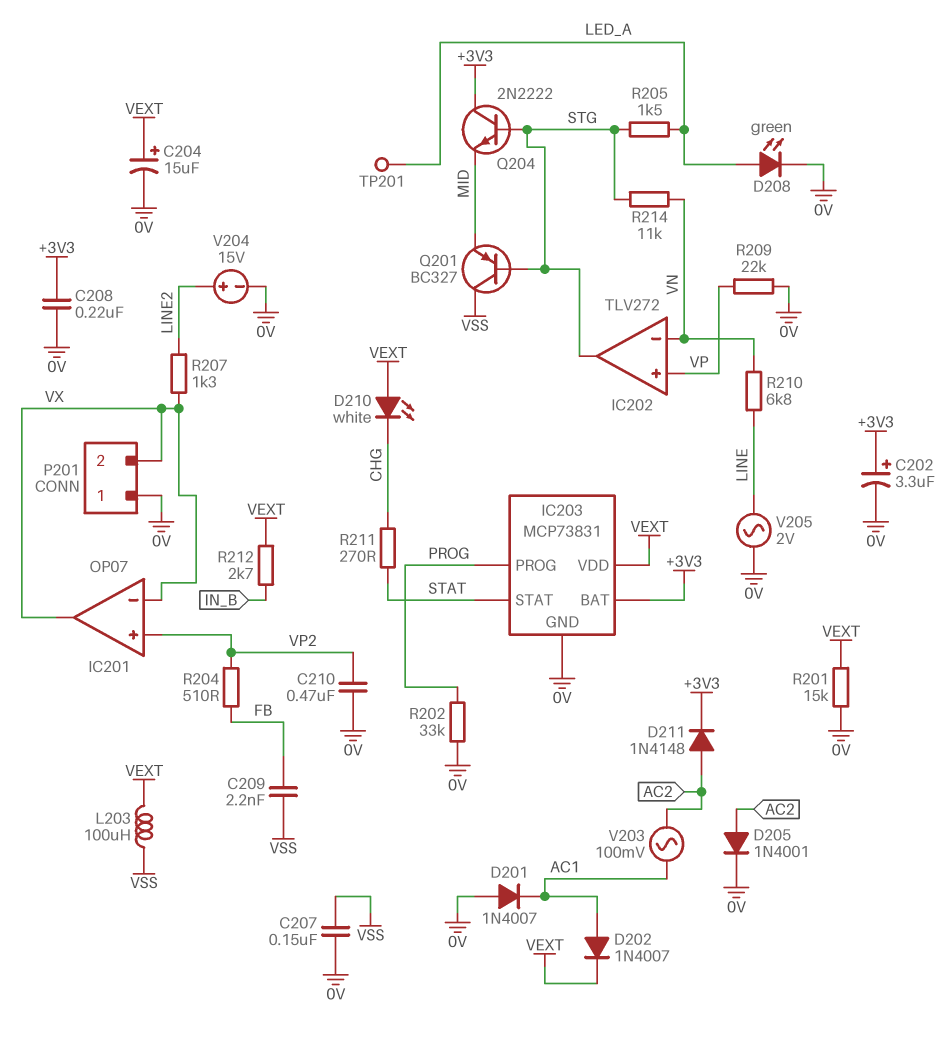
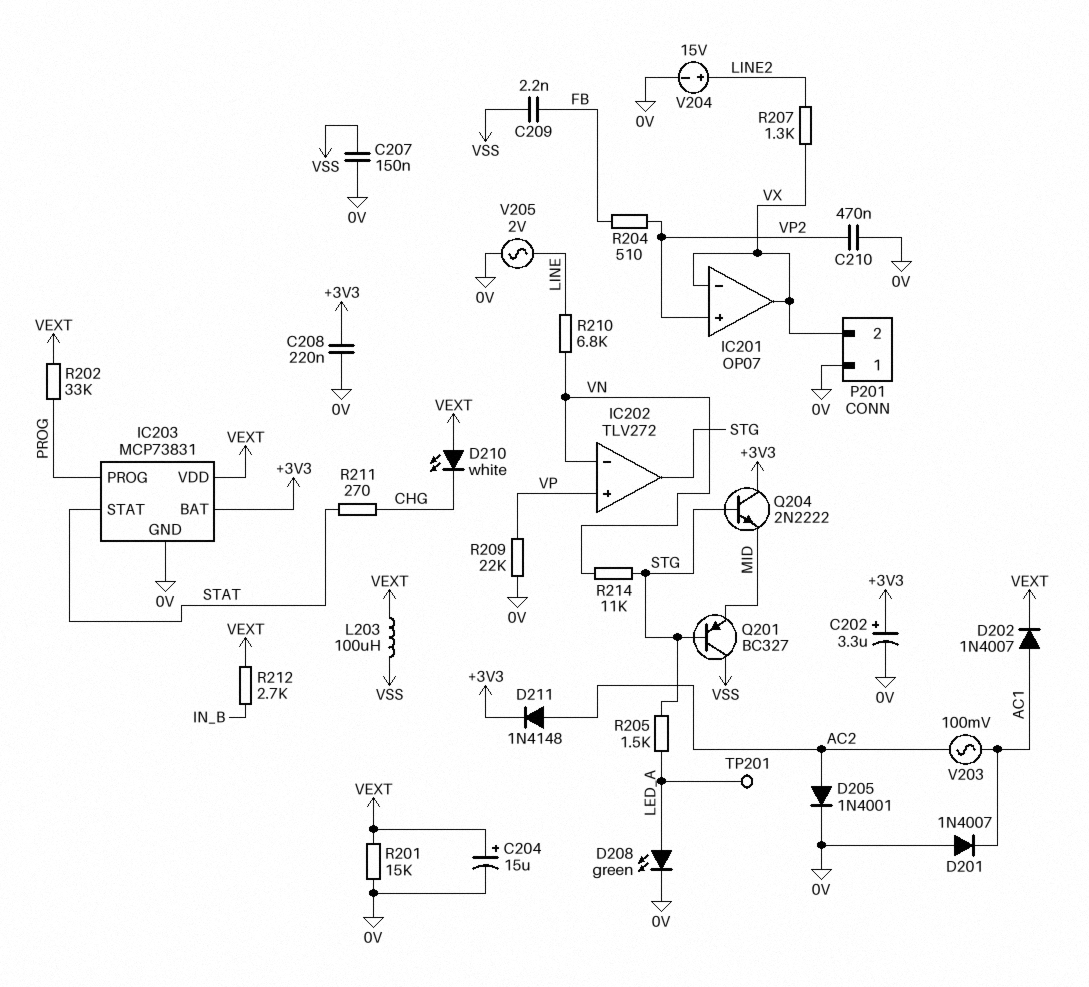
R202: 33k (0V, PROG) -> 33k (PROG, VEXT)

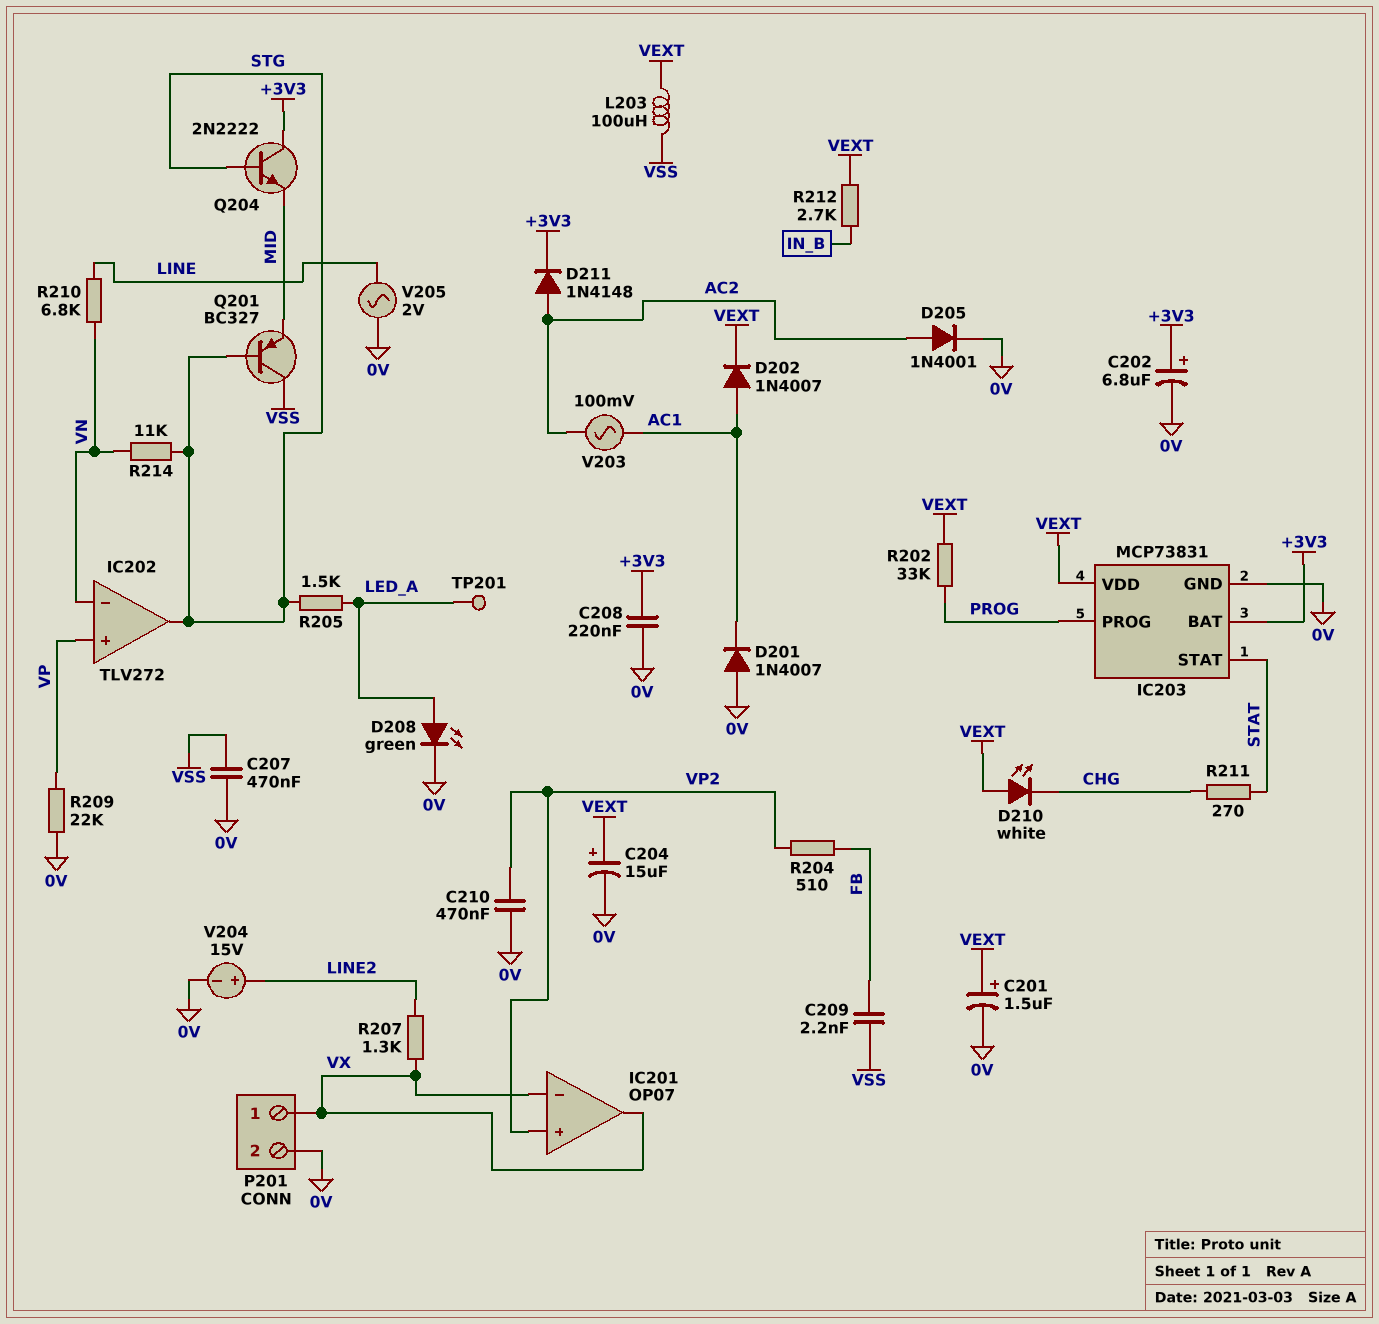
C201: none -> 1.5uF (plus VEXT, minus 0V)
C202: 3.3uF (plus +3V3, minus 0V) -> 6.8uF (plus +3V3, minus 0V)
C207: 150nF (0V, VSS) -> 470nF (0V, VSS)
P201 pin 1: 0V -> VX
P201 pin 2: VX -> 0V
R201: 15k (0V, VEXT) -> none

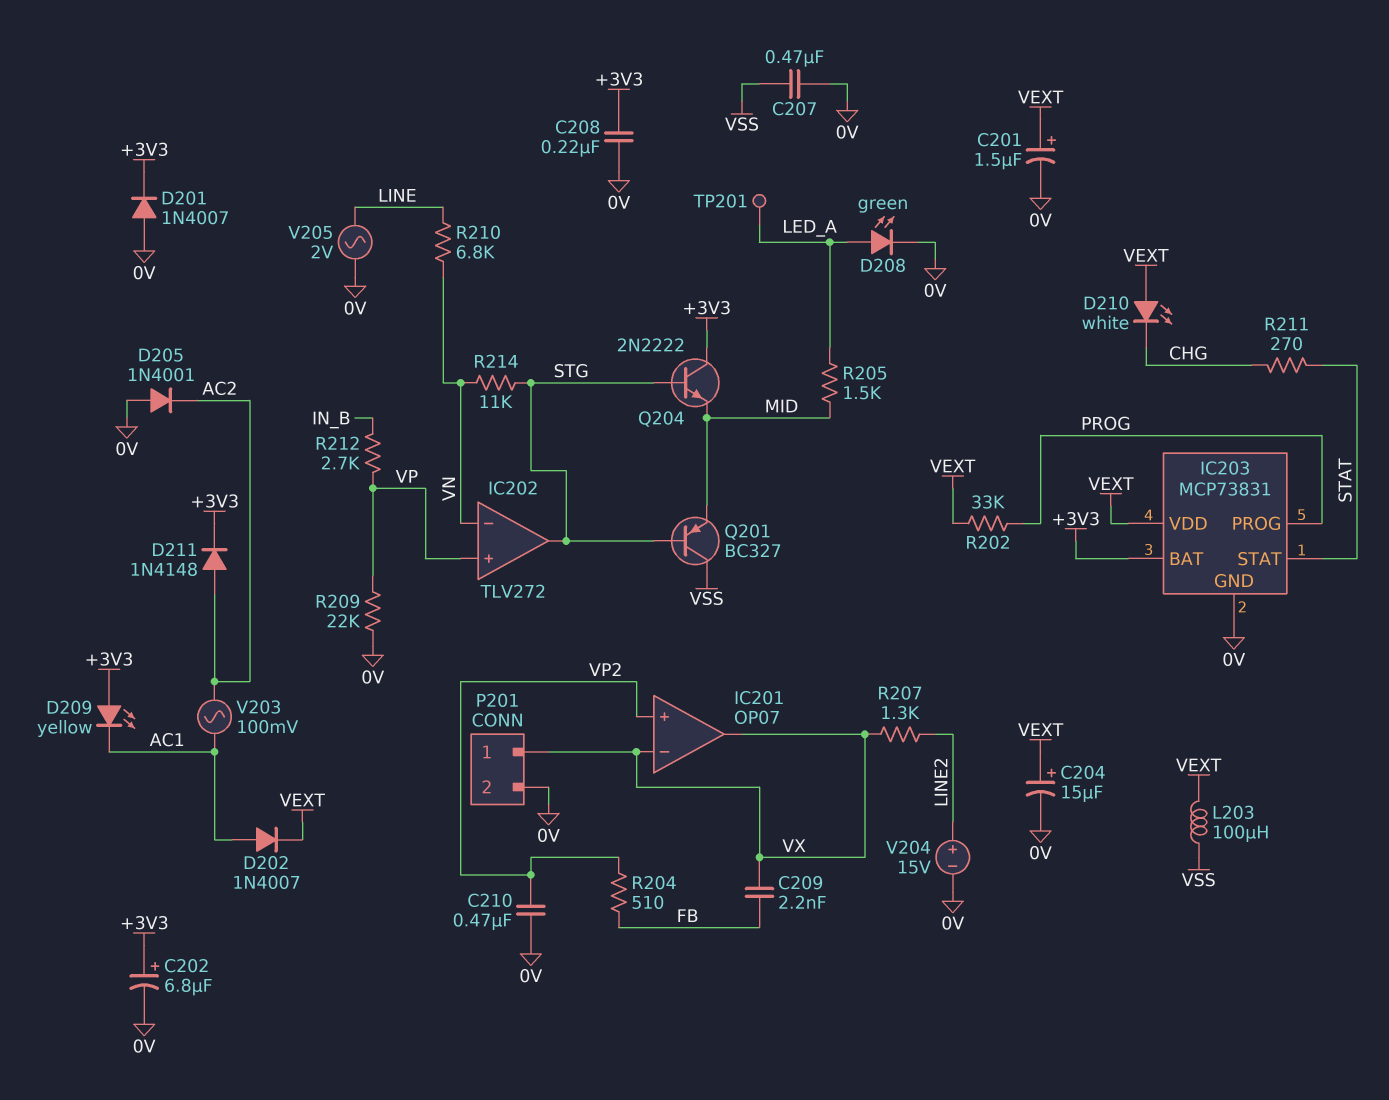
C209: 2.2nF (FB, VSS) -> 2.2nF (FB, VX)
D201: diode 1N4007 (A 0V, K AC1) -> diode 1N4007 (A 0V, K +3V3)
D205: diode 1N4001 (A AC2, K 0V) -> diode 1N4001 (A 0V, K AC2)
D209: none -> LED yellow (A +3V3, K AC1)
R205: 1.5k (LED_A, STG) -> 1.5k (LED_A, MID)
R212: 2.7k (IN_B, VEXT) -> 2.7k (IN_B, VP)

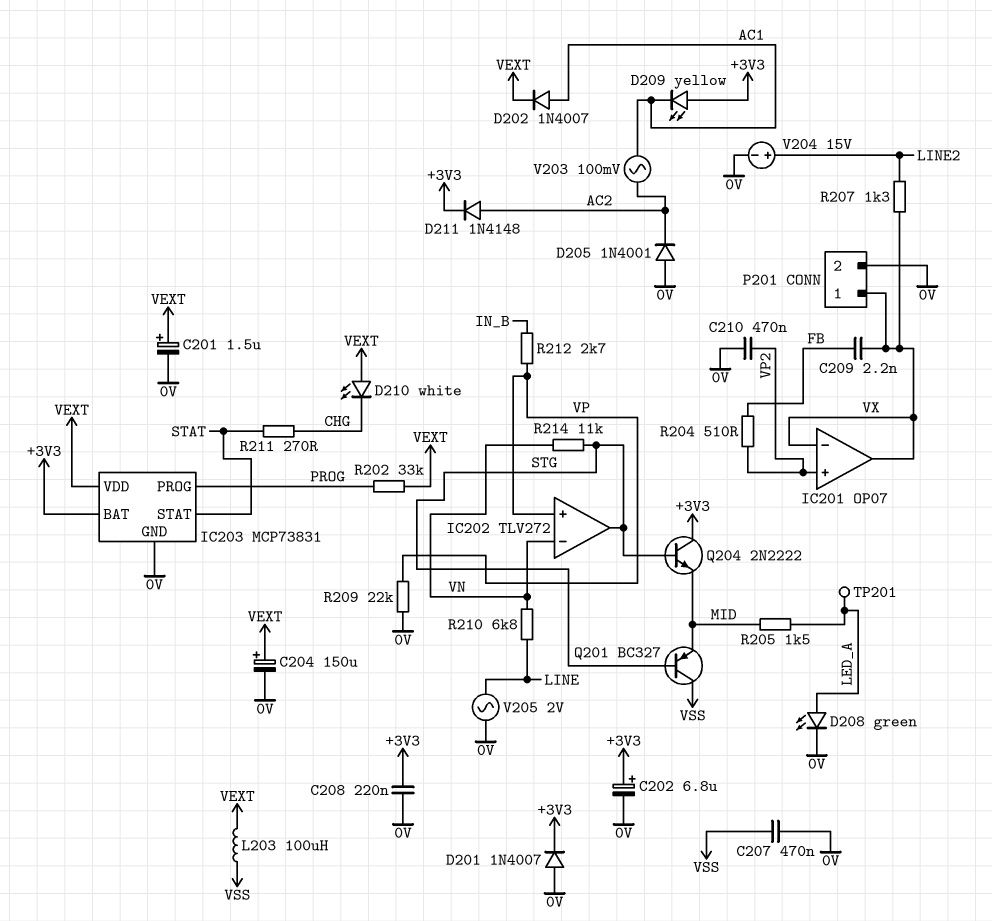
C204: 15uF (plus VEXT, minus 0V) -> 150uF (plus VEXT, minus 0V)

